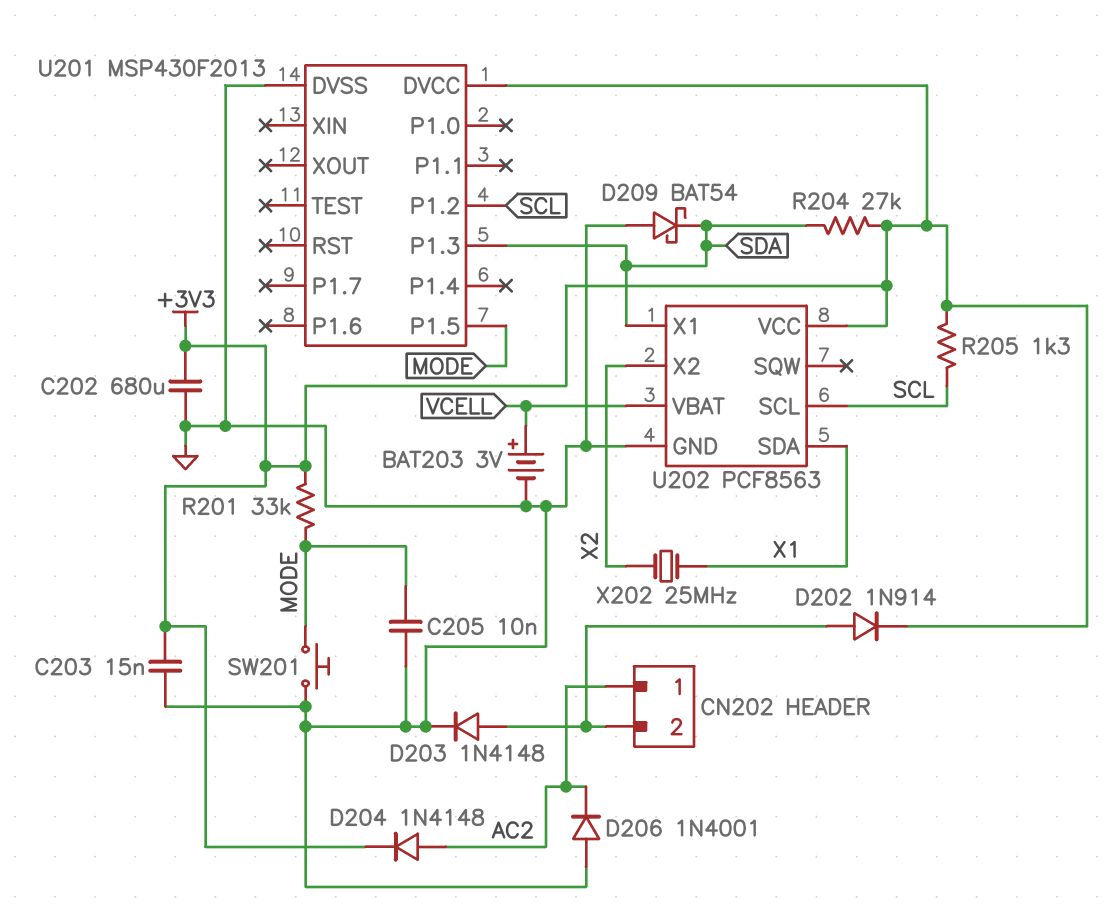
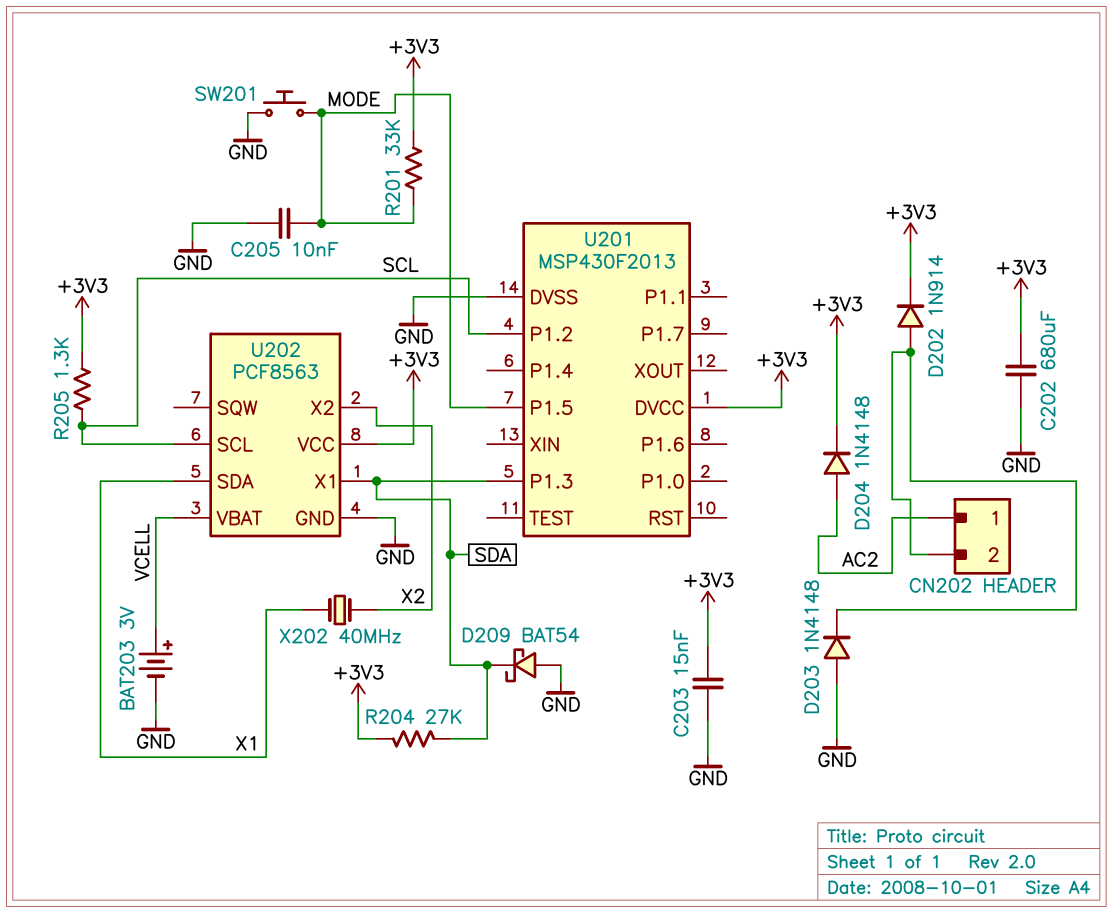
D203: diode 1N4148 (A CN202/2, K GND) -> diode 1N4148 (A GND, K CN202/2)
D206: diode 1N4001 (A GND, K AC2) -> none
X202: 25MHz (X1, X2) -> 40MHz (X1, X2)

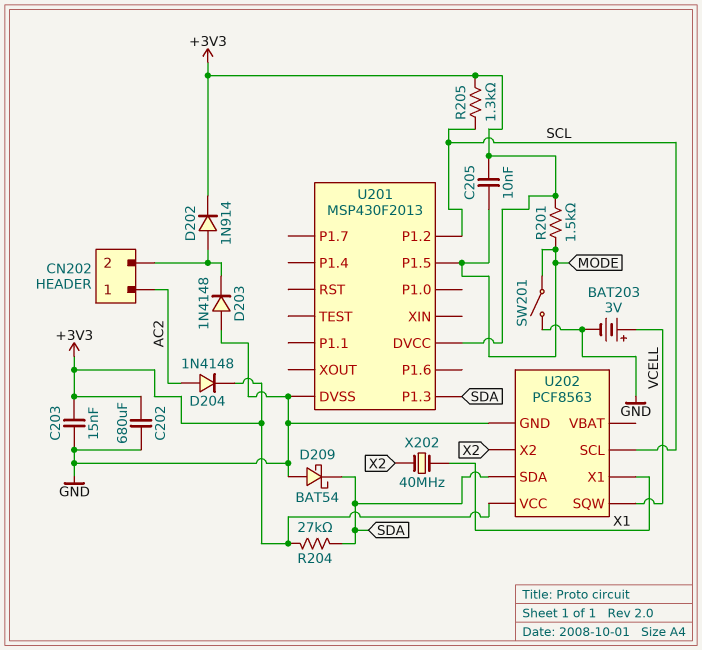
C205: 10nF (GND, MODE) -> 10nF (+3V3, MODE)
R201: 33k (+3V3, MODE) -> 1.5k (+3V3, MODE)
SW201: button (GND, MODE) -> switch (GND, MODE)
U202 pin SDA: X1 -> SDA
U202 pin SQW: none -> VCELL
U202 pin VBAT: VCELL -> none
U202 pin X1: SDA -> X1

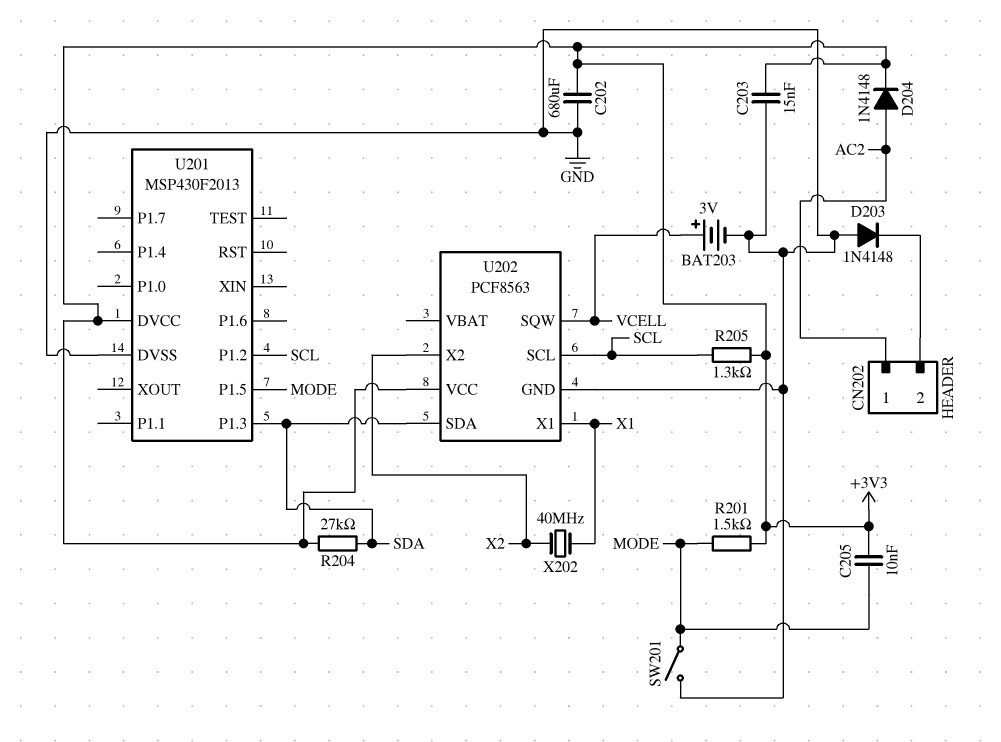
D202: diode 1N914 (A CN202/2, K +3V3) -> none
D209: schottky BAT54 (A GND, K SDA) -> none

